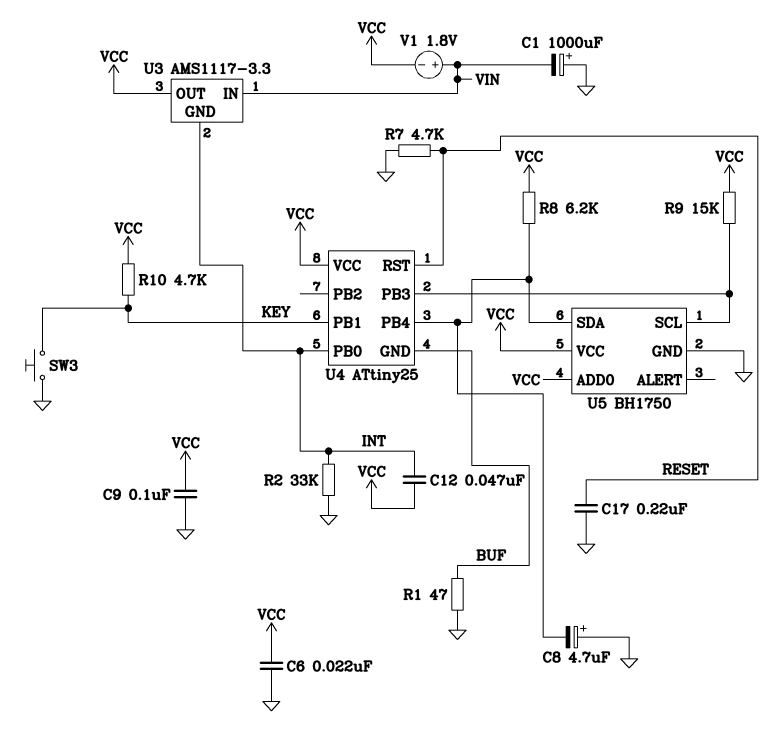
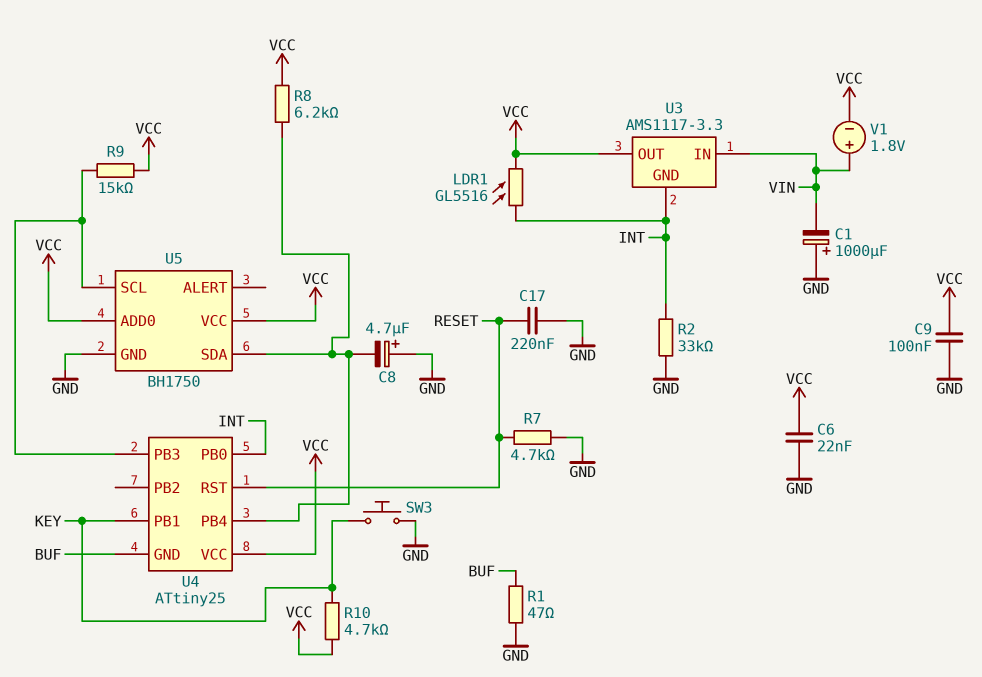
C12: 47nF (INT, VCC) -> none
LDR1: none -> GL5516 (INT, VCC)

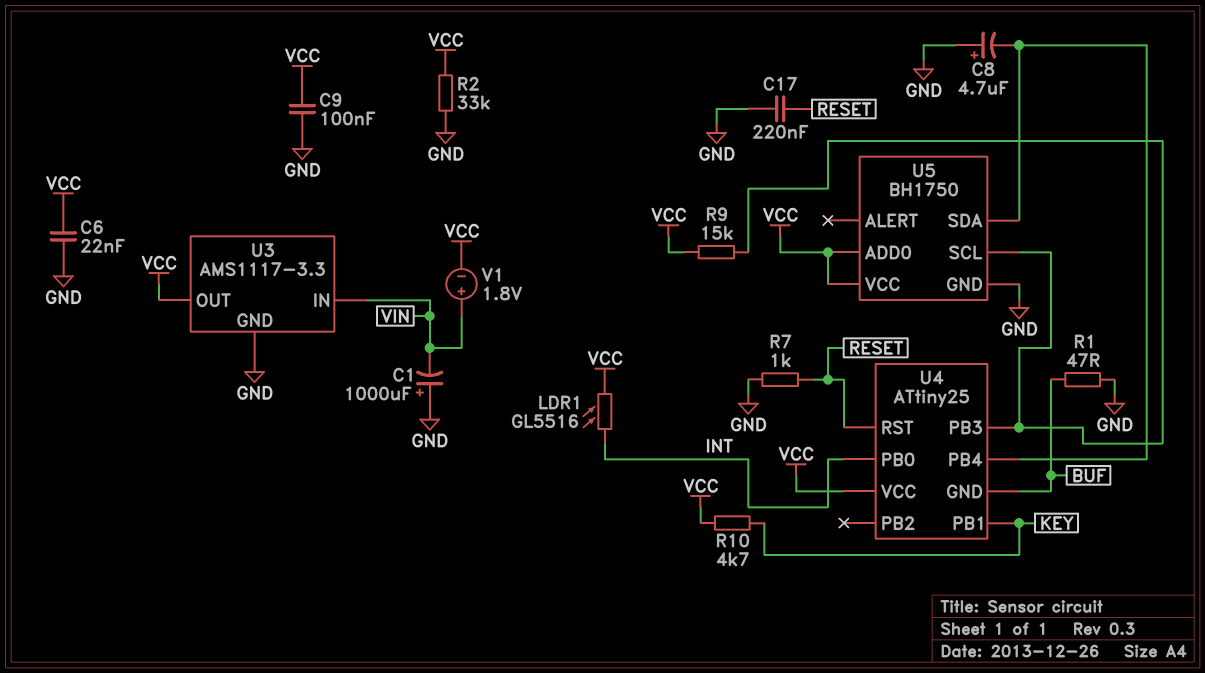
R2: 33k (GND, INT) -> 33k (GND, VCC)
R7: 4.7k (GND, RESET) -> 1k (GND, RESET)
R8: 6.2k (U4/PB4, VCC) -> none
SW3: button (GND, KEY) -> none
U3 pin GND: INT -> GND

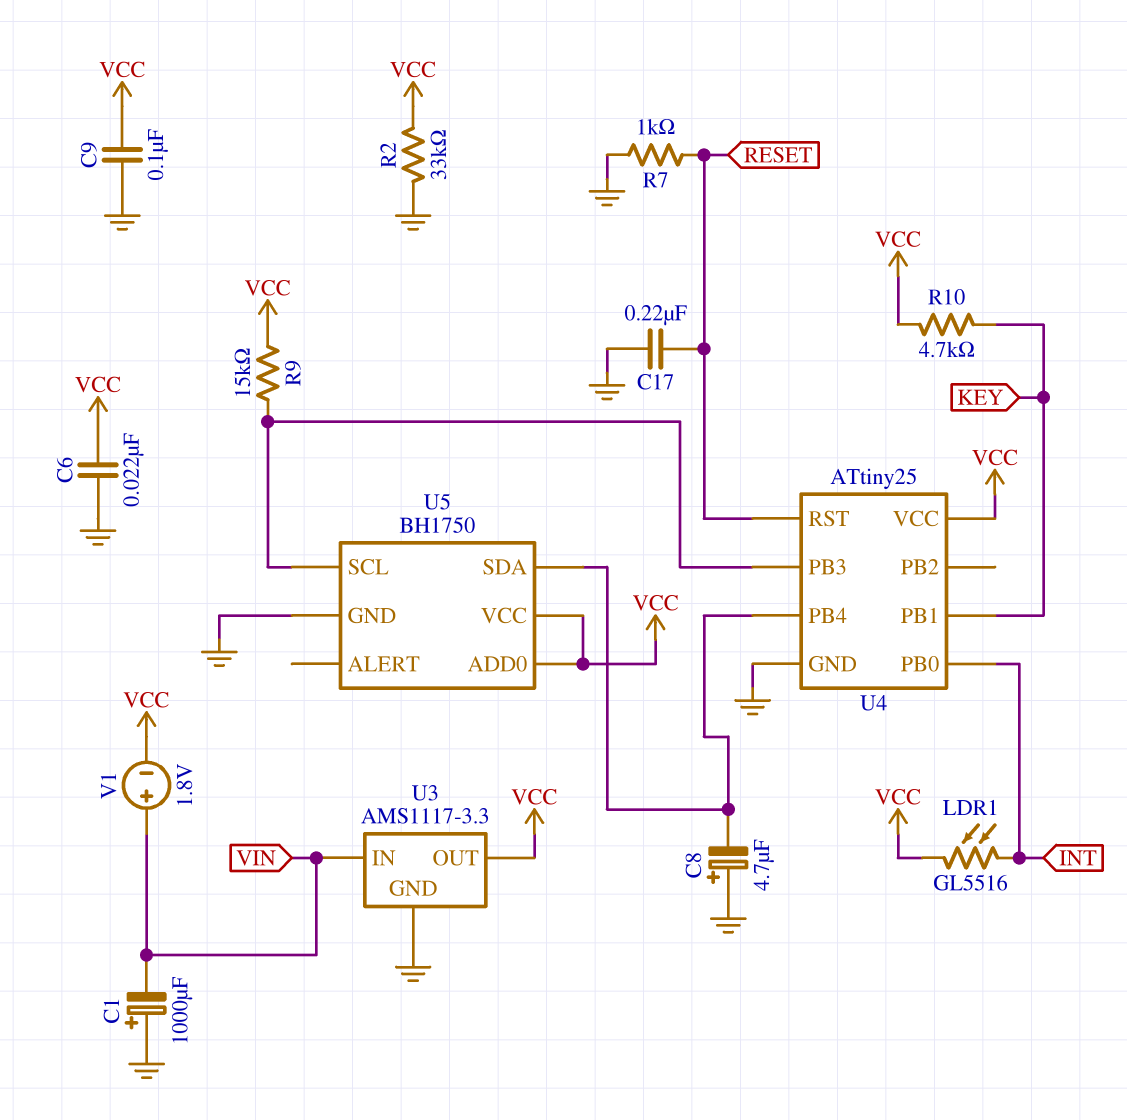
R1: 47 (BUF, GND) -> none
U4 pin GND: BUF -> GND

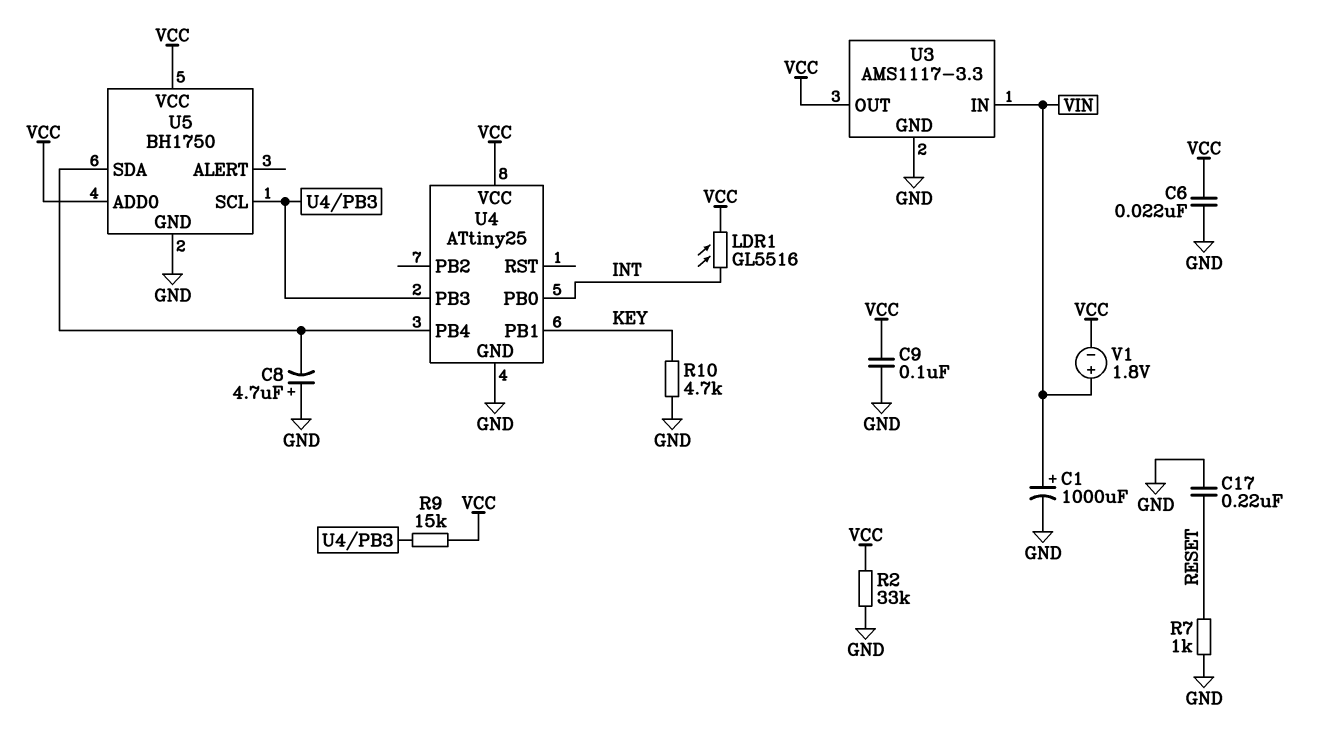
C1: 1000uF (plus GND, minus VIN) -> 1000uF (plus VIN, minus GND)
R10: 4.7k (KEY, VCC) -> 4.7k (GND, KEY)
U4 pin RST: RESET -> none

